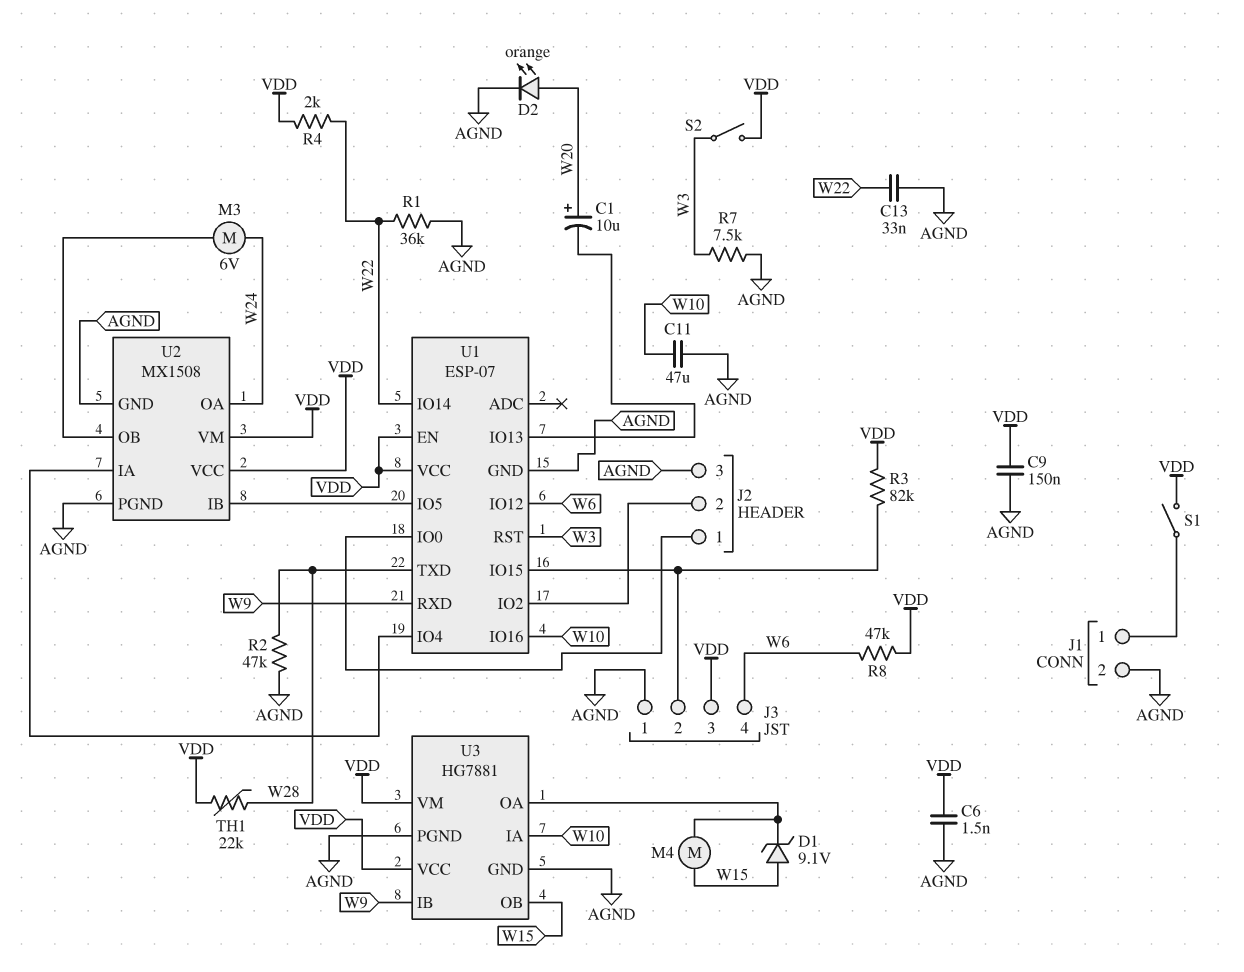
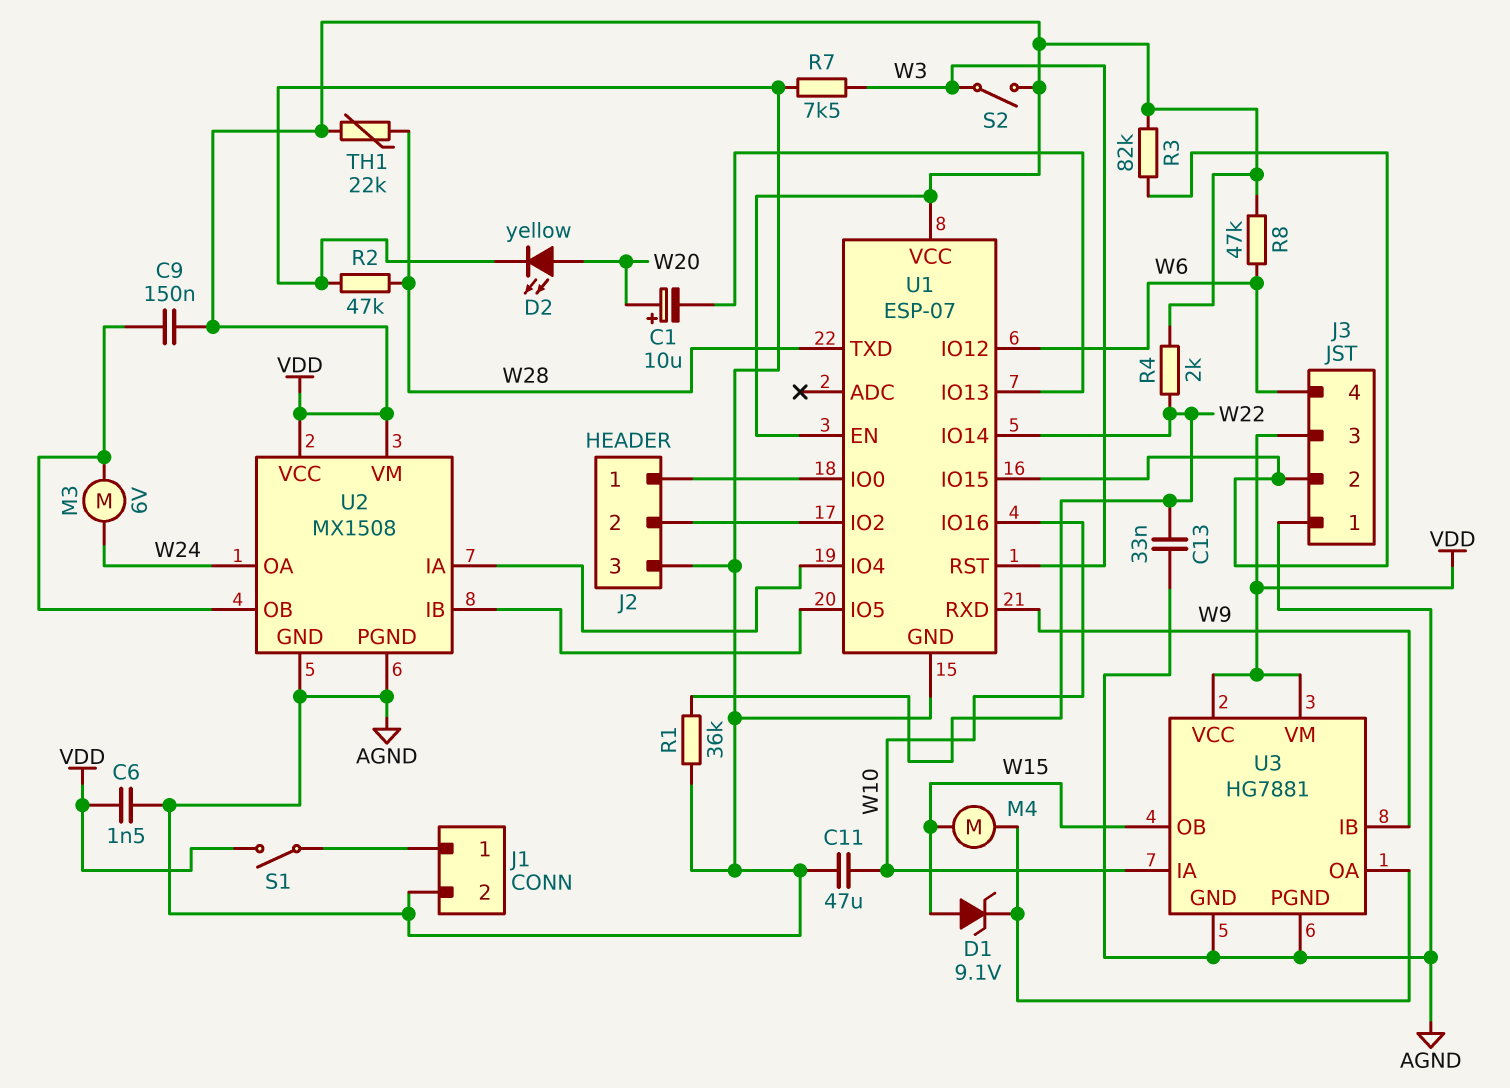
C9: 150nF (AGND, VDD) -> 150nF (U2/OB, VDD)
D2: LED orange (A W20, K AGND) -> LED yellow (A W20, K AGND)

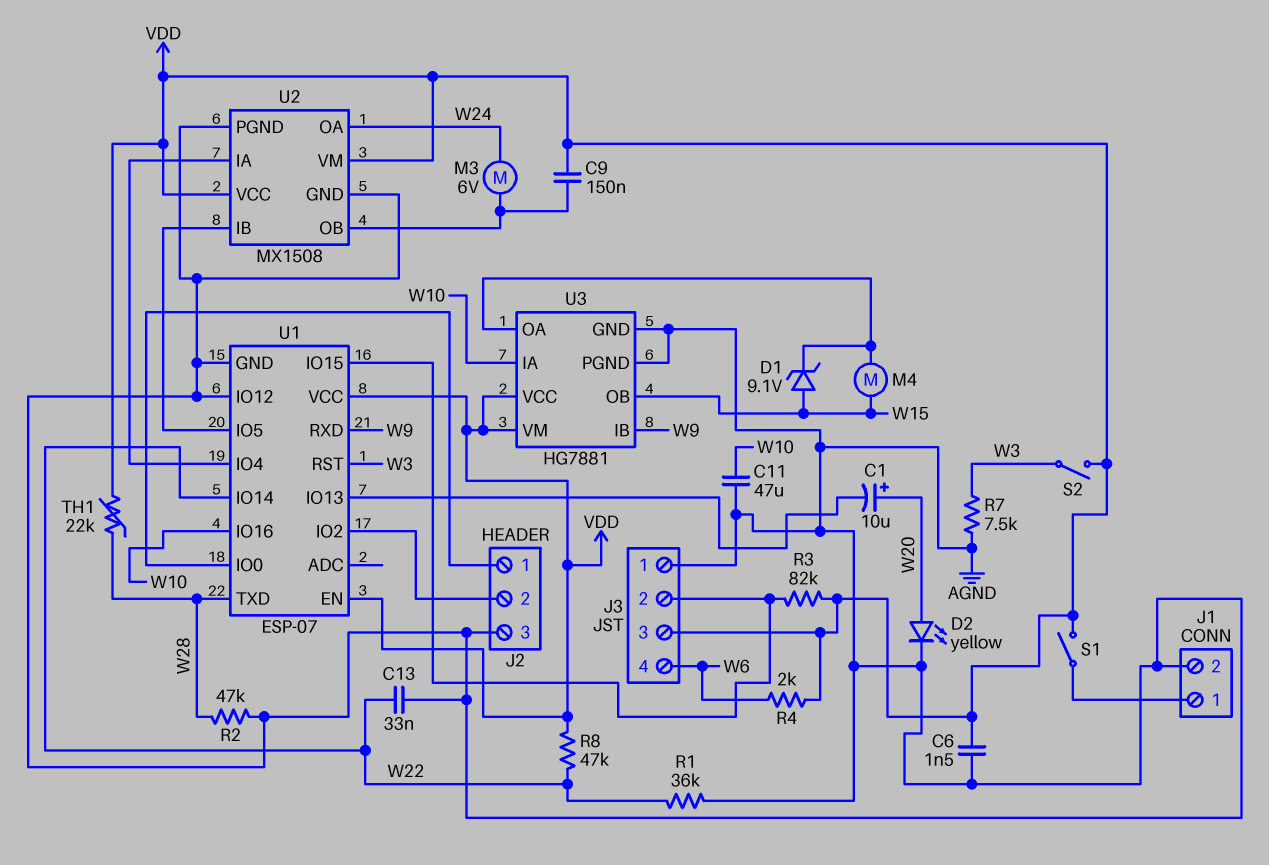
R4: 2k (VDD, W22) -> 2k (VDD, W6)
R8: 47k (VDD, W6) -> 47k (VDD, W22)
U1 pin IO12: W6 -> AGND

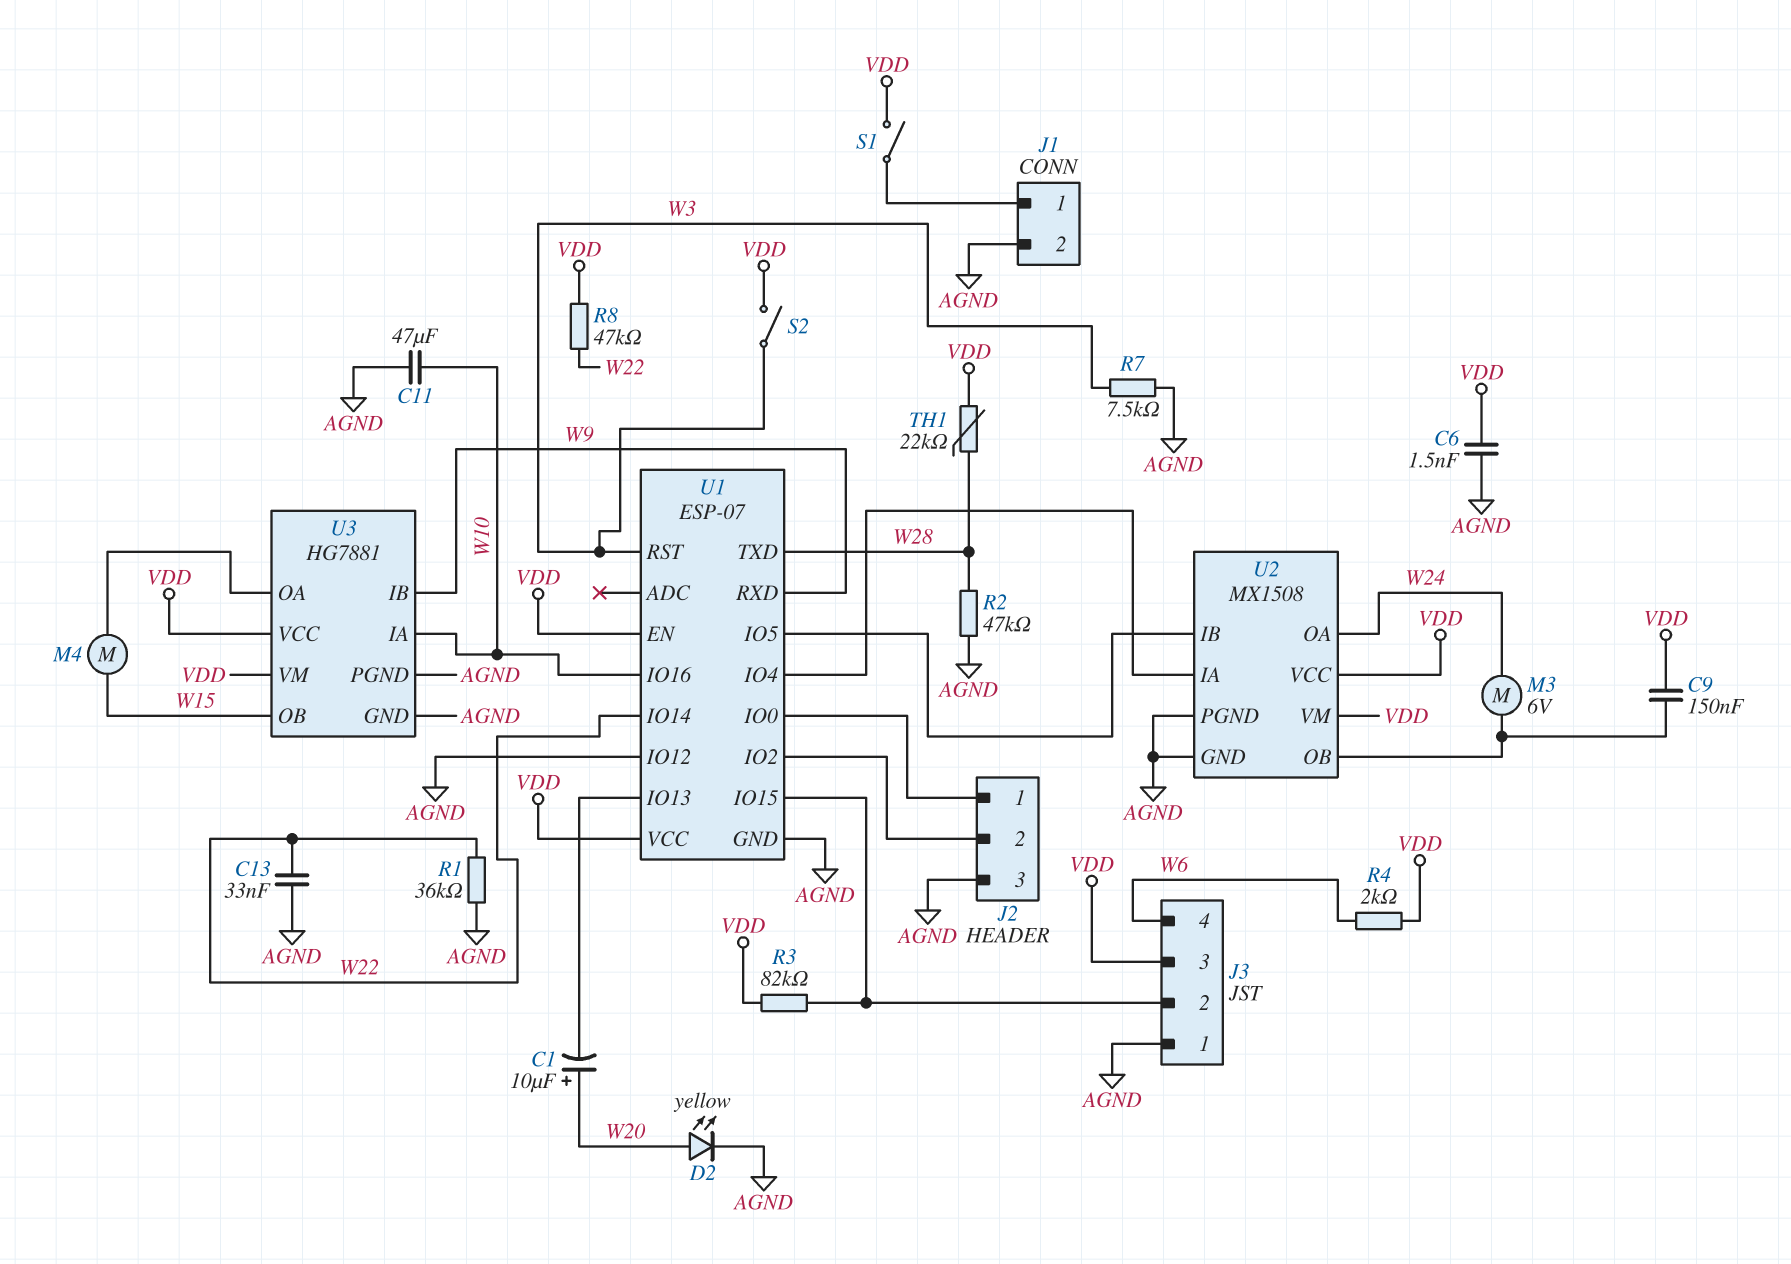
D1: zener 9.1V (A W15, K U3/OA) -> none

